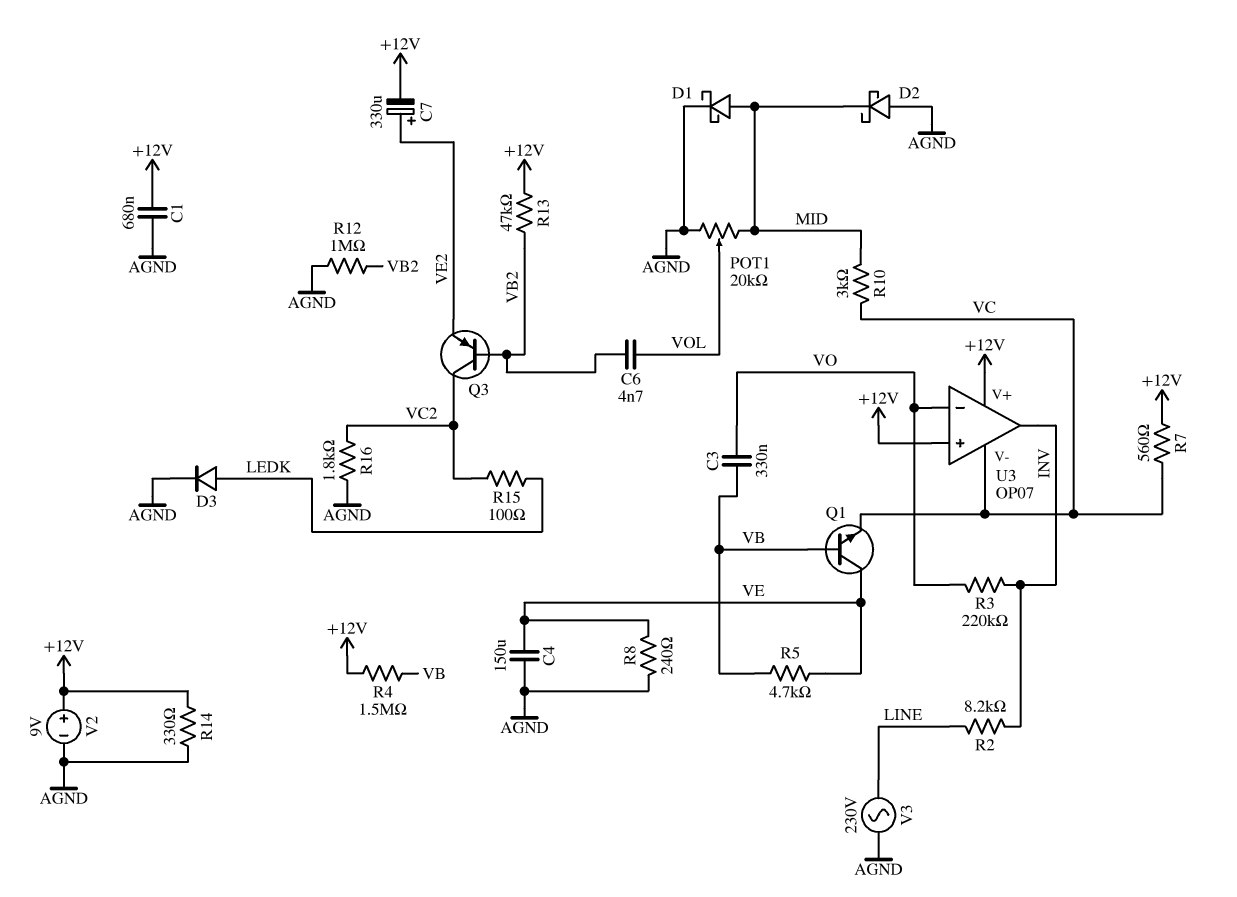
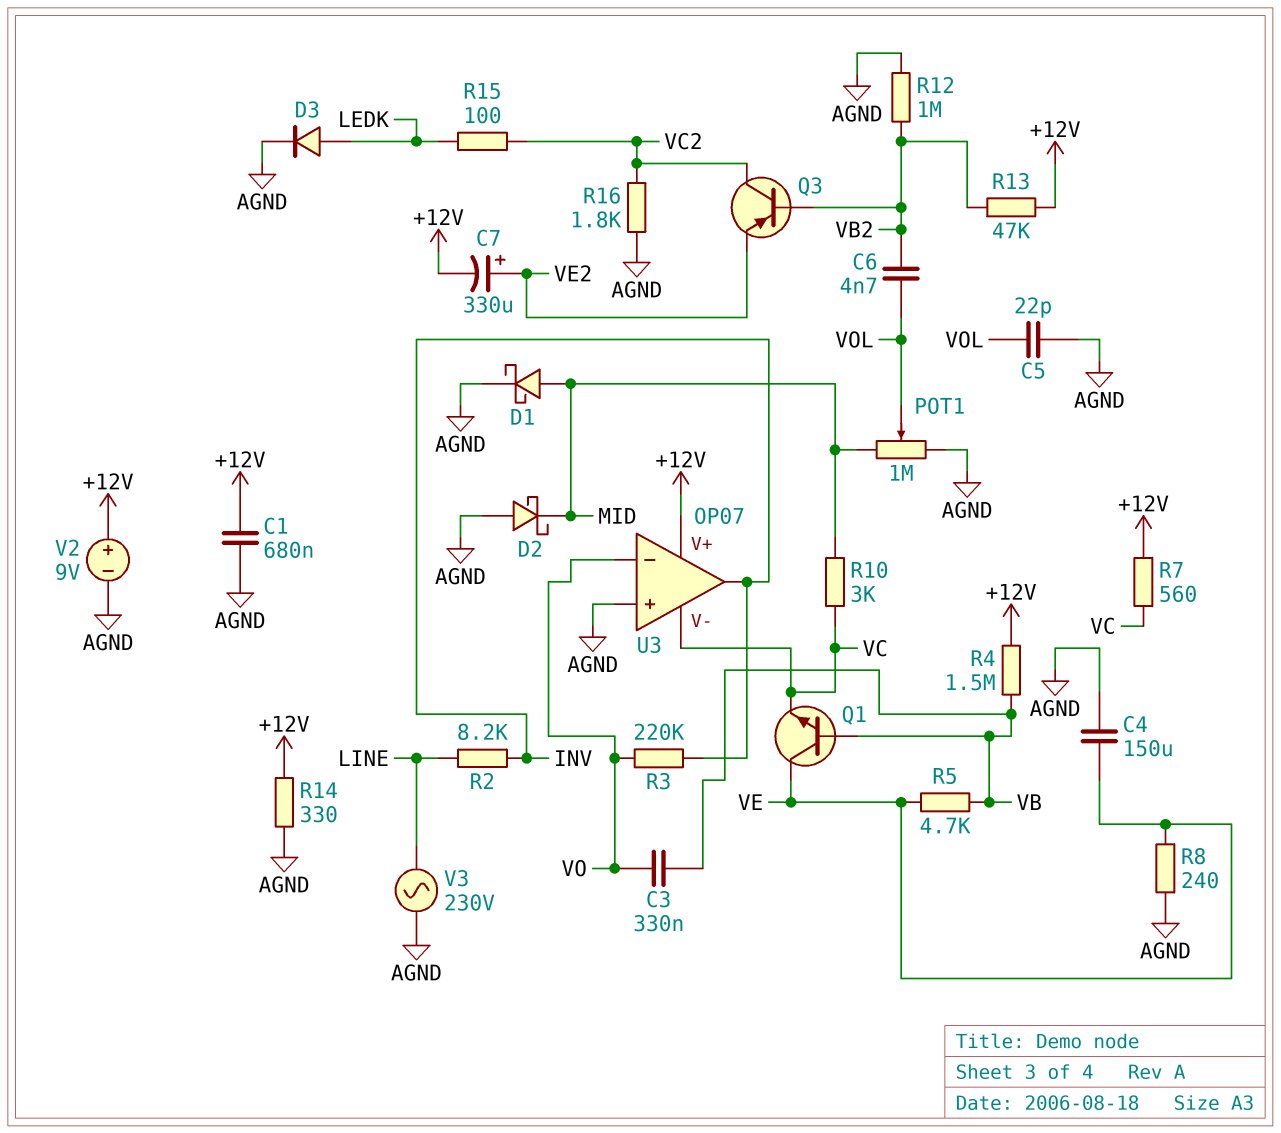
C5: none -> 22pF (AGND, VOL)
POT1: 20k (AGND, MID, wiper VOL) -> 1M (AGND, MID, wiper VOL)
U3 pin in+: +12V -> AGND

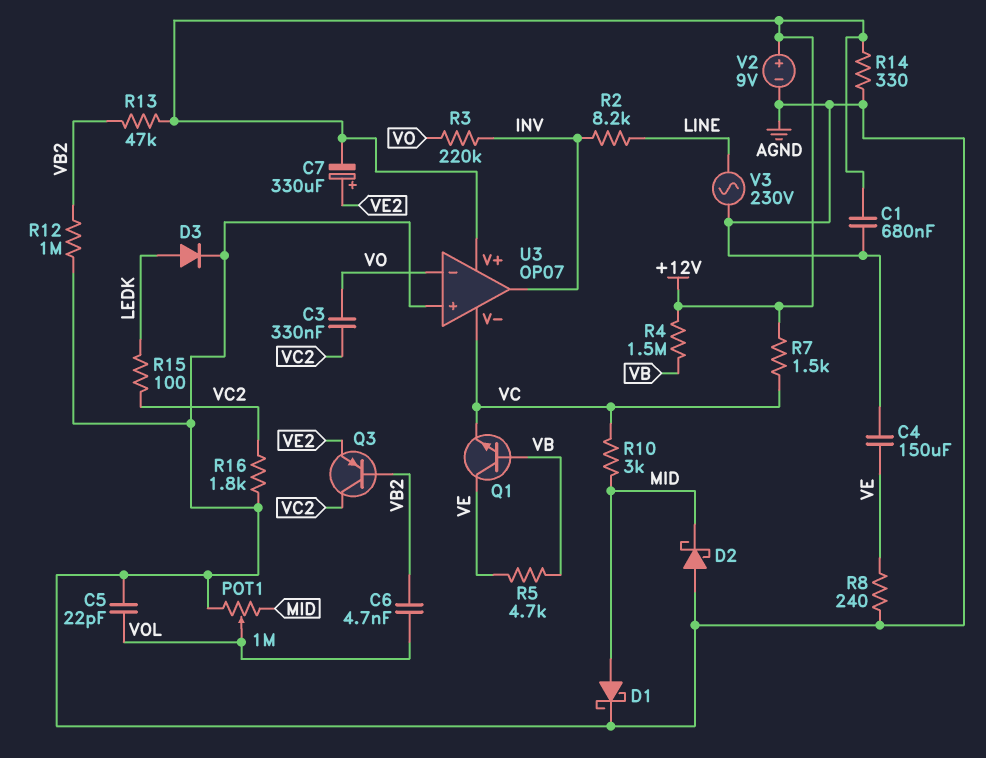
C3: 330nF (VB, VO) -> 330nF (VC2, VO)
R7: 560 (+12V, VC) -> 1.5k (+12V, VC)

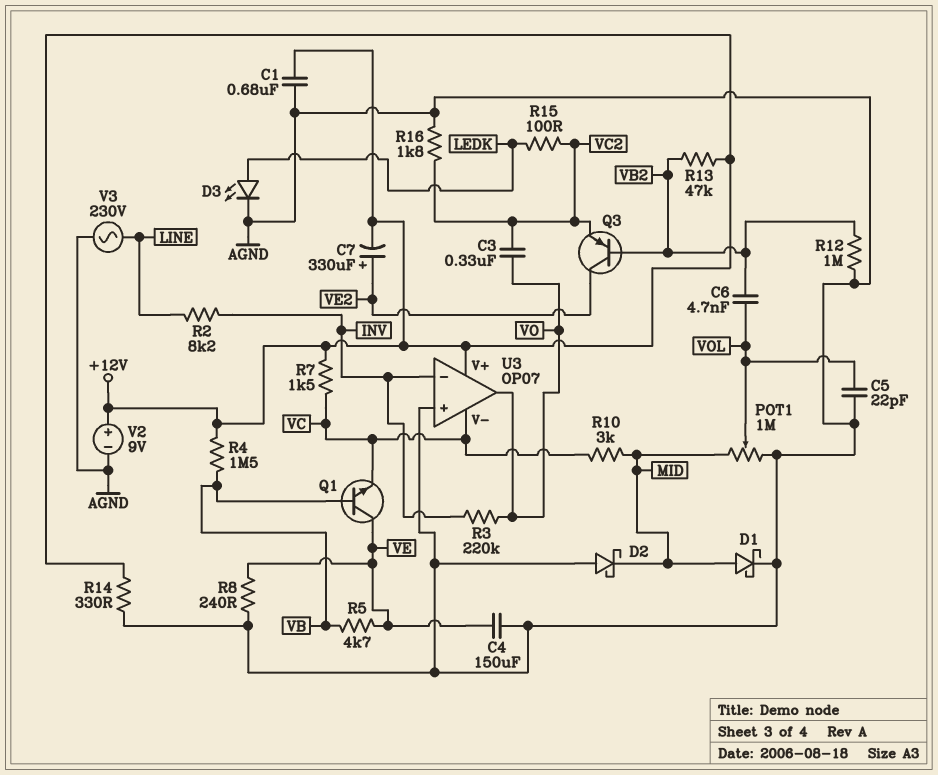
D3: diode (A LEDK, K AGND) -> LED (A LEDK, K AGND)
Q3: PNP (B VB2, C VC2, E VE2) -> PNP (B VB2, C VE2, E VC2)
U3 pin in-: VO -> INV
U3 pin out: INV -> VO

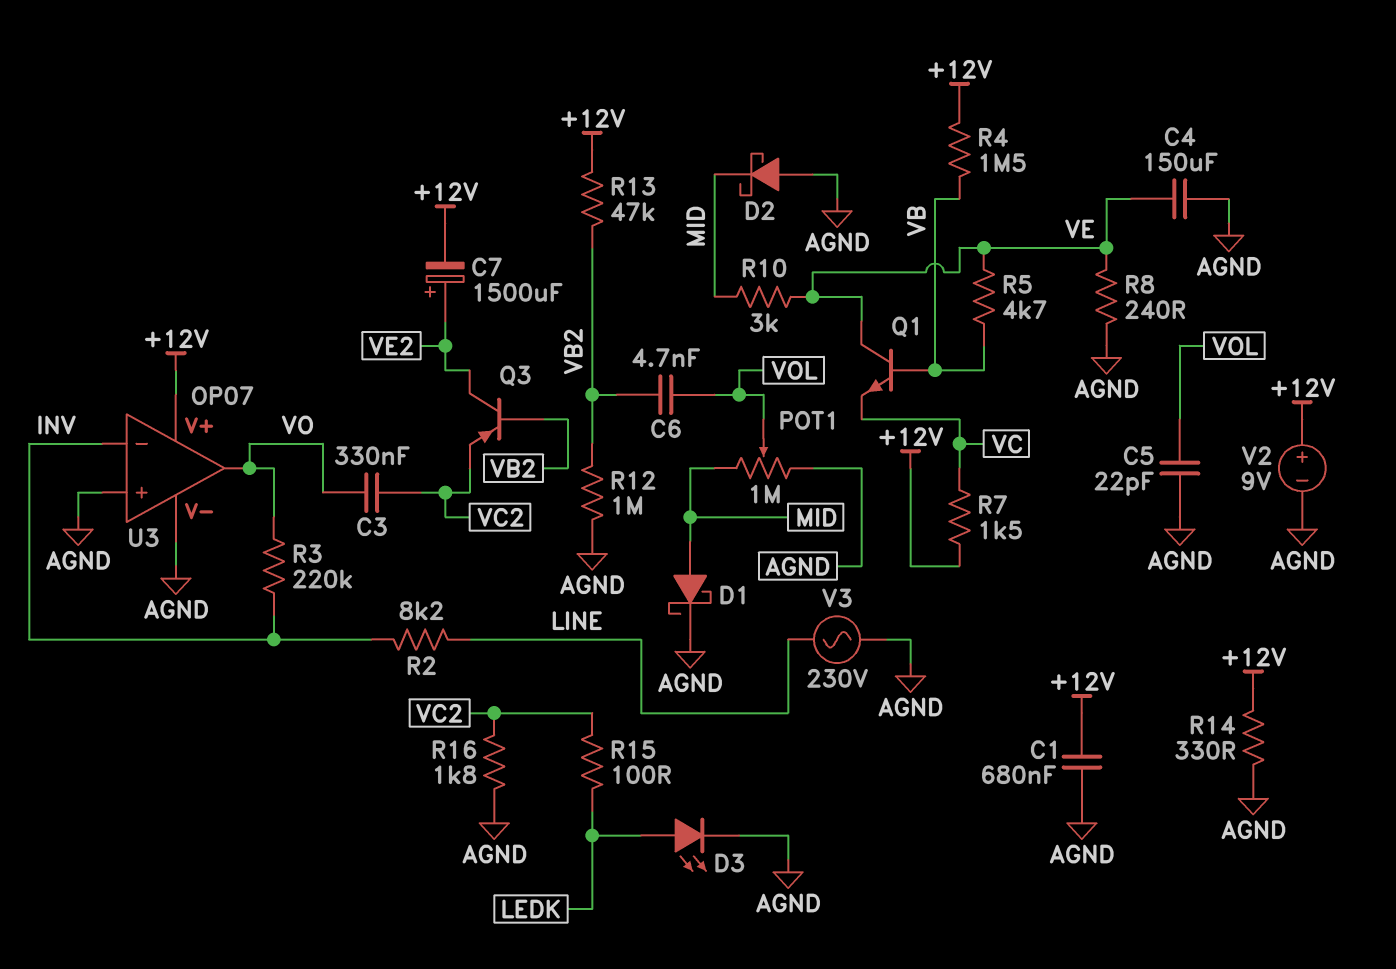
C7: 330uF (plus VE2, minus +12V) -> 1500uF (plus VE2, minus +12V)
R10: 3k (MID, VC) -> 3k (MID, VE)
U3 pin V-: VC -> AGND

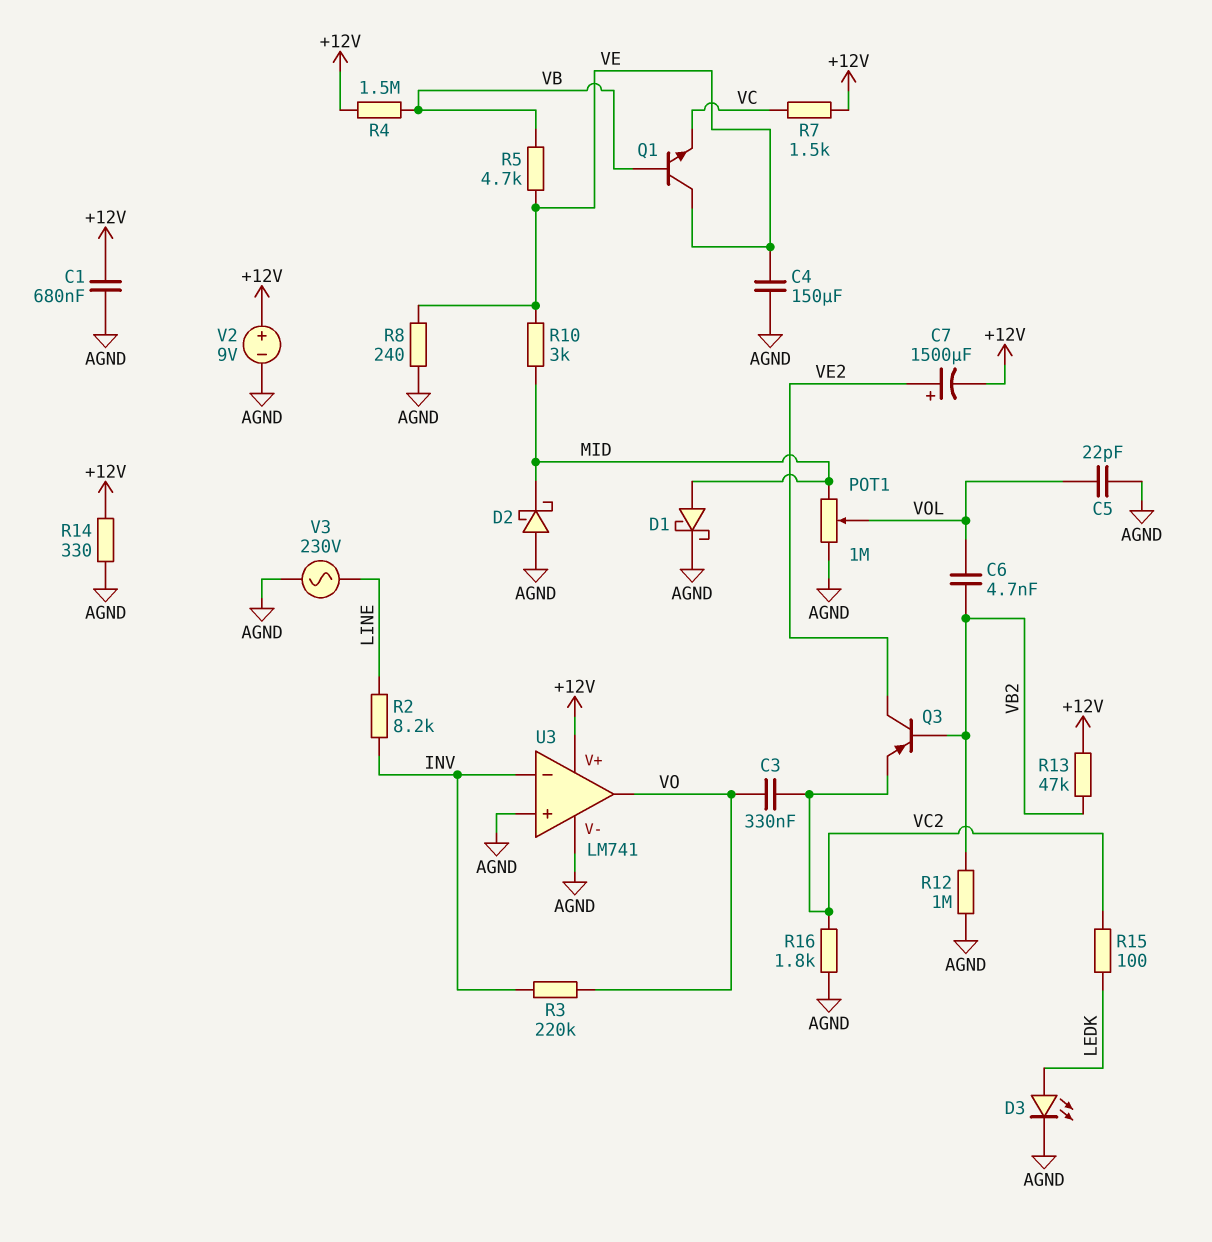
U3: OP07 -> LM741

